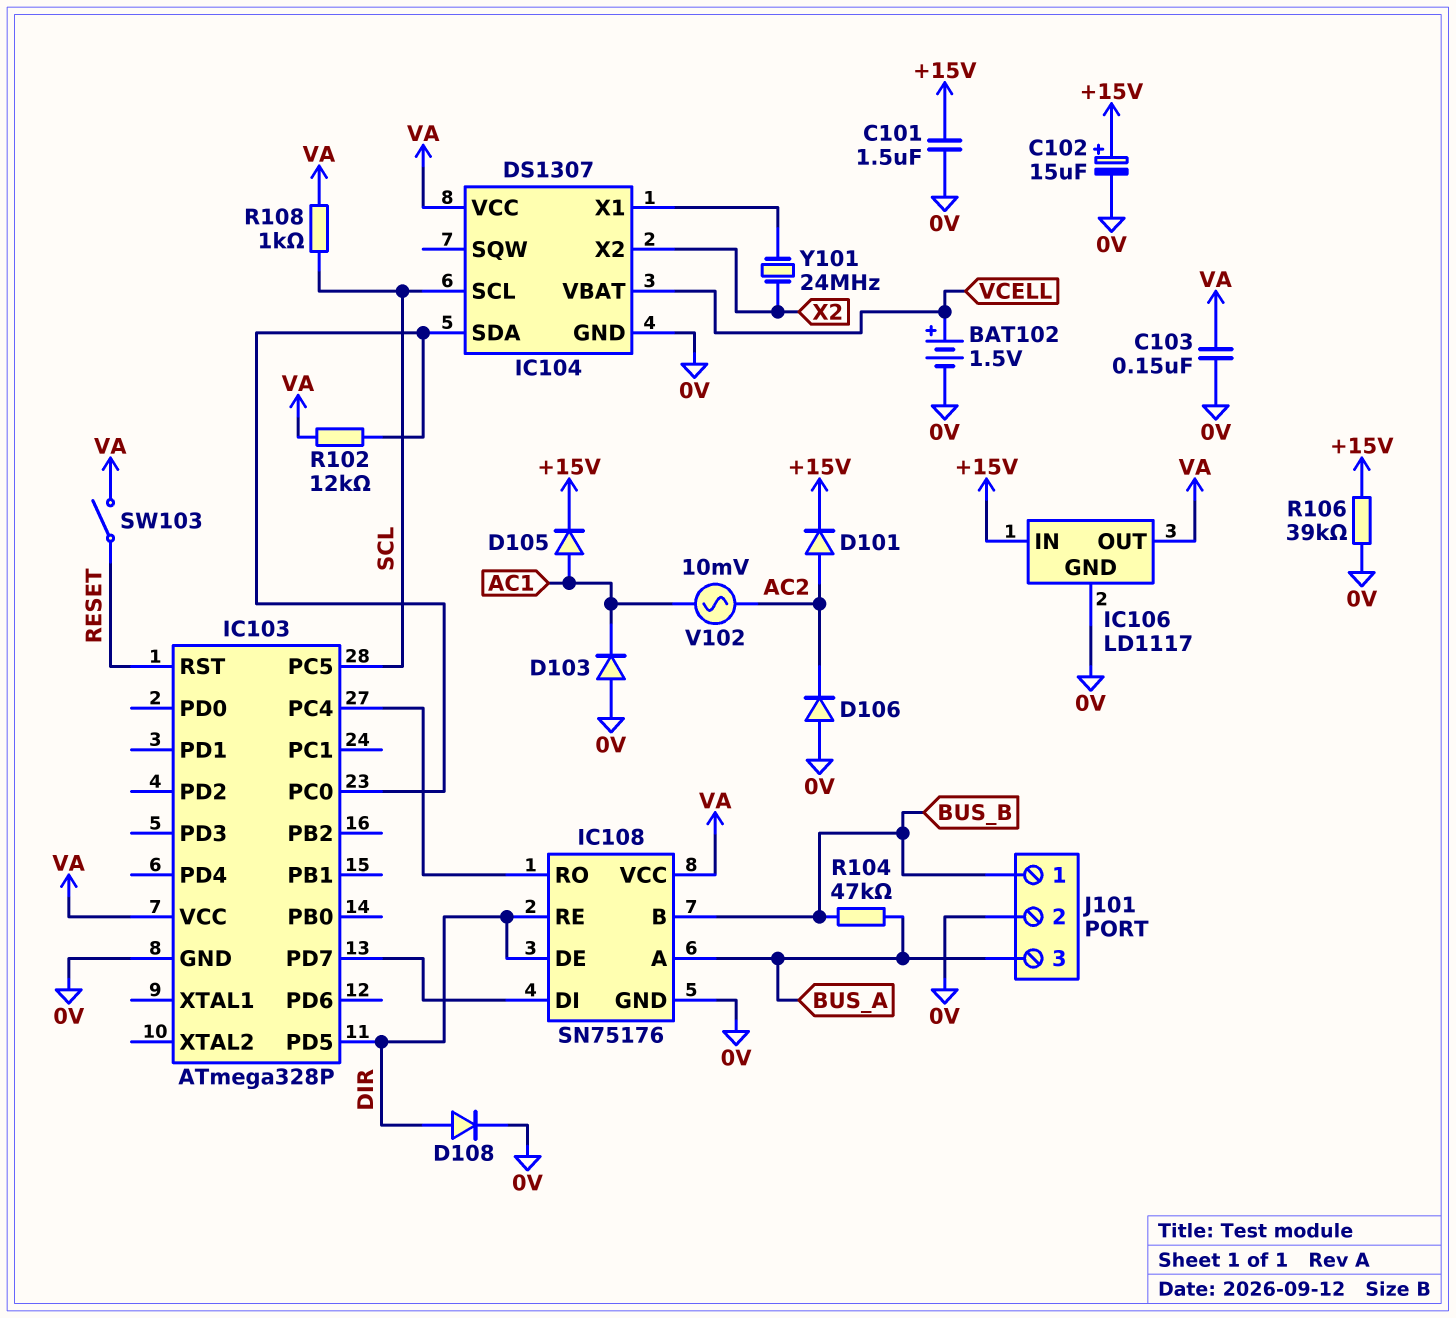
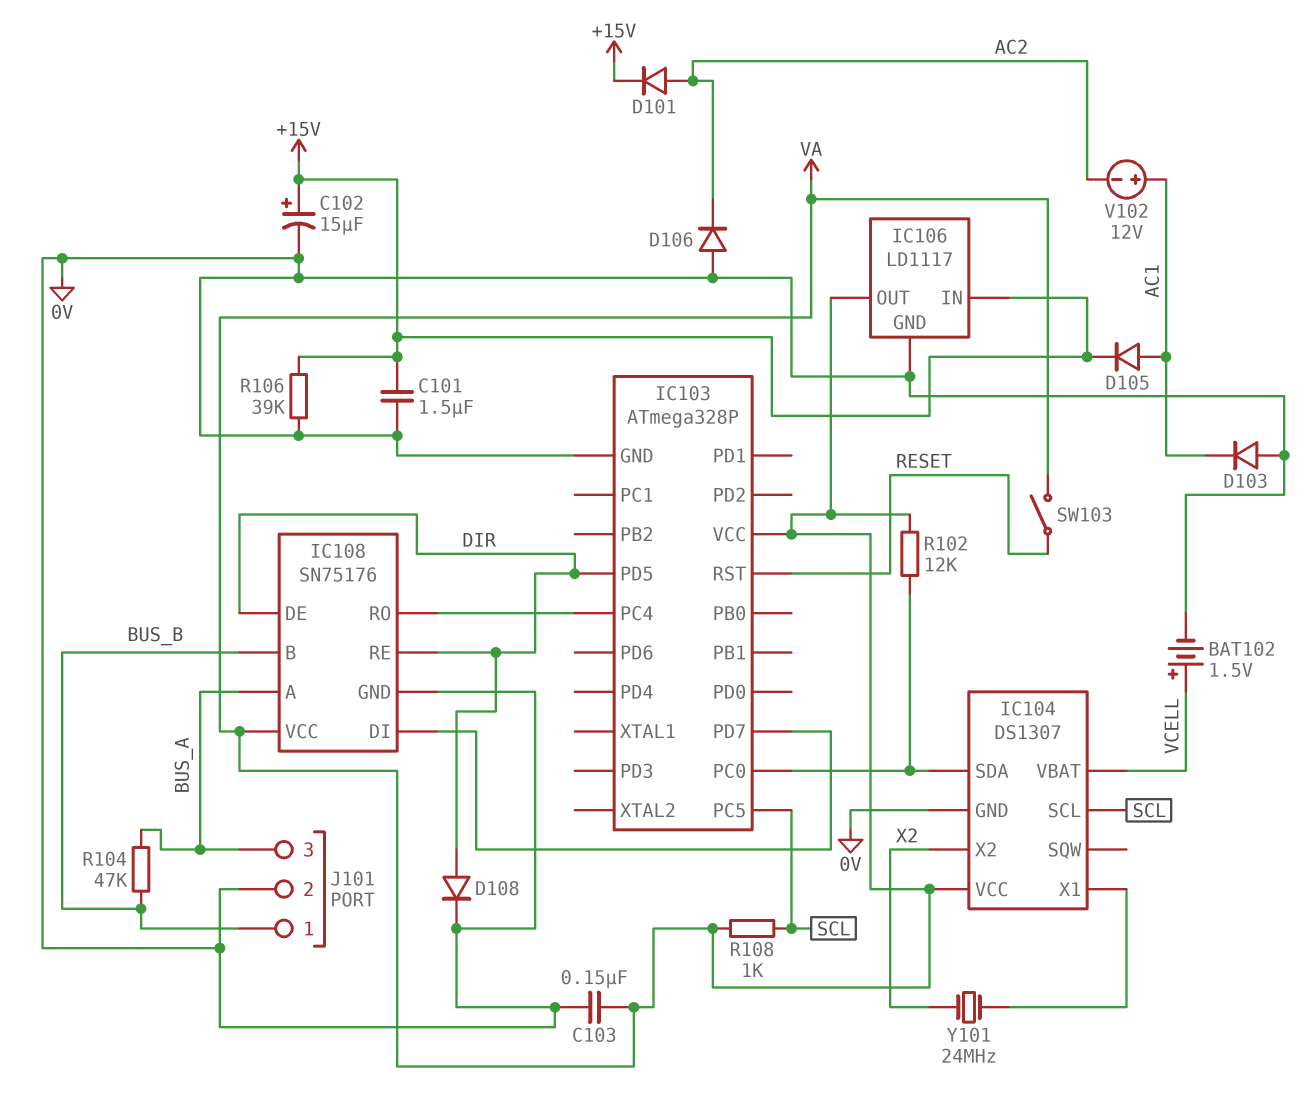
V102: AC 10mV (AC1, AC2) -> 12V (plus AC1, minus AC2)

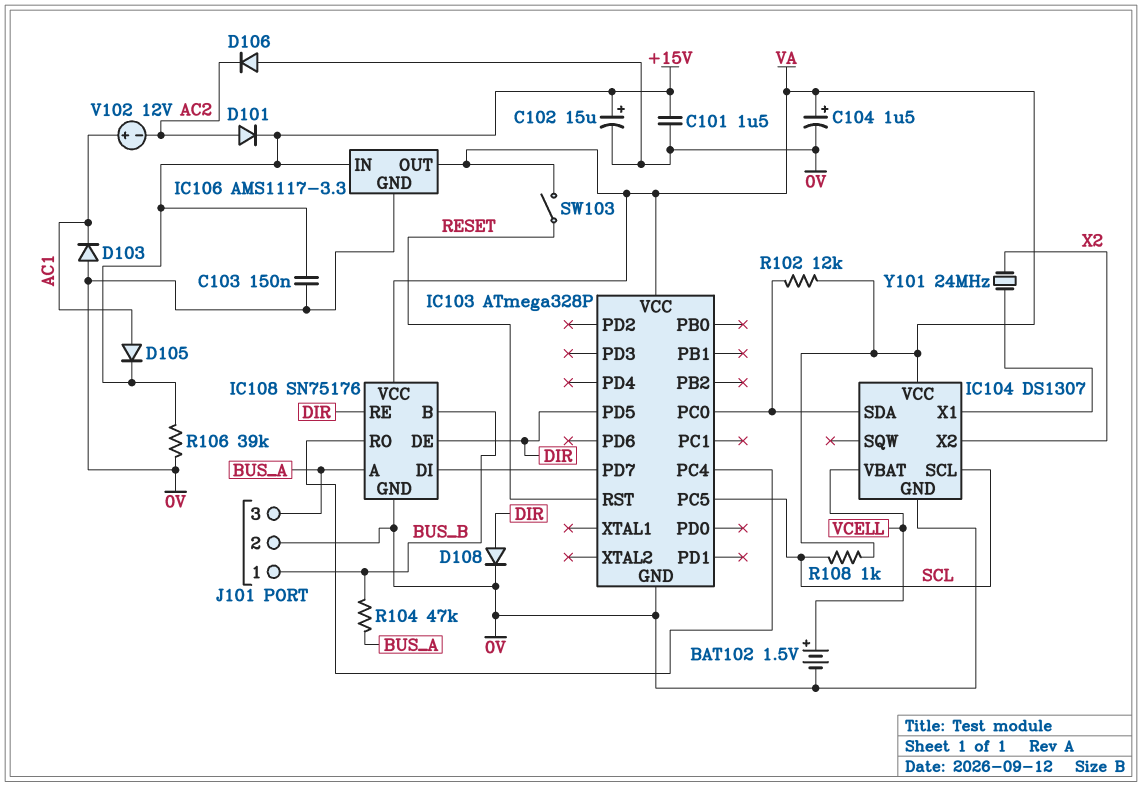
C103: 150nF (0V, VA) -> 150nF (+15V, 0V)
C104: none -> 1.5uF (plus VA, minus 0V)
IC106: LD1117 -> AMS1117-3.3

